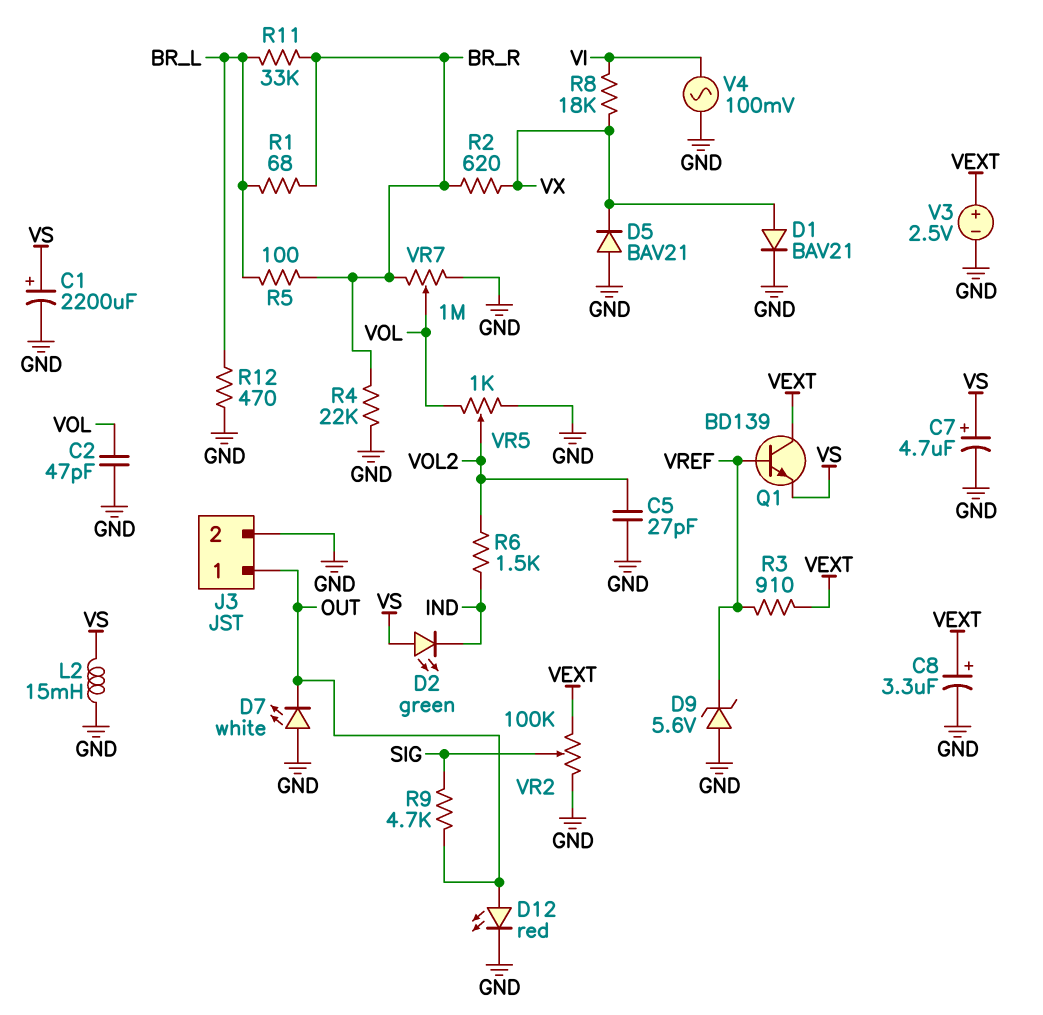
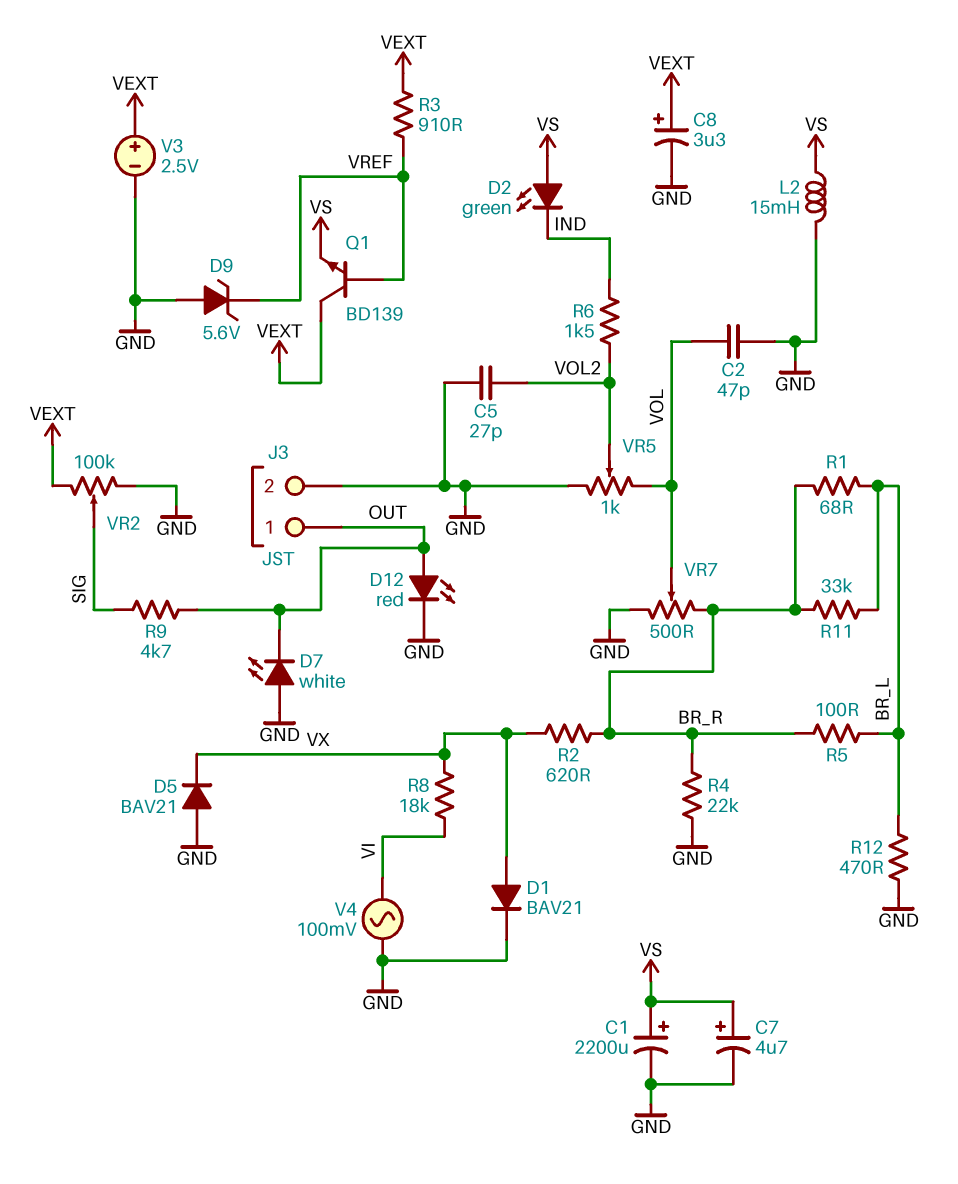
VR7: 1M (BR_R, GND, wiper VOL) -> 500 (BR_R, GND, wiper VOL)

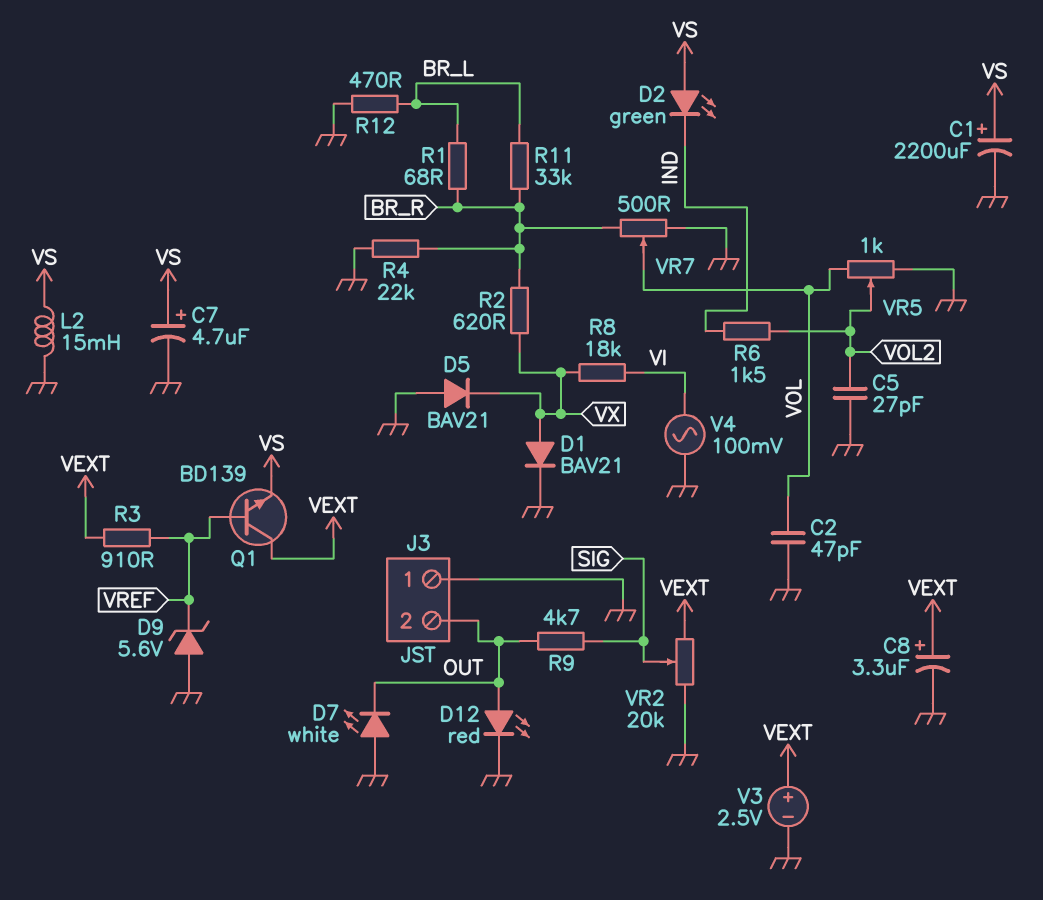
J3 pin 1: OUT -> GND
J3 pin 2: GND -> OUT
R5: 100 (BR_L, BR_R) -> none
VR2: 100k (GND, VEXT, wiper SIG) -> 20k (GND, VEXT, wiper SIG)

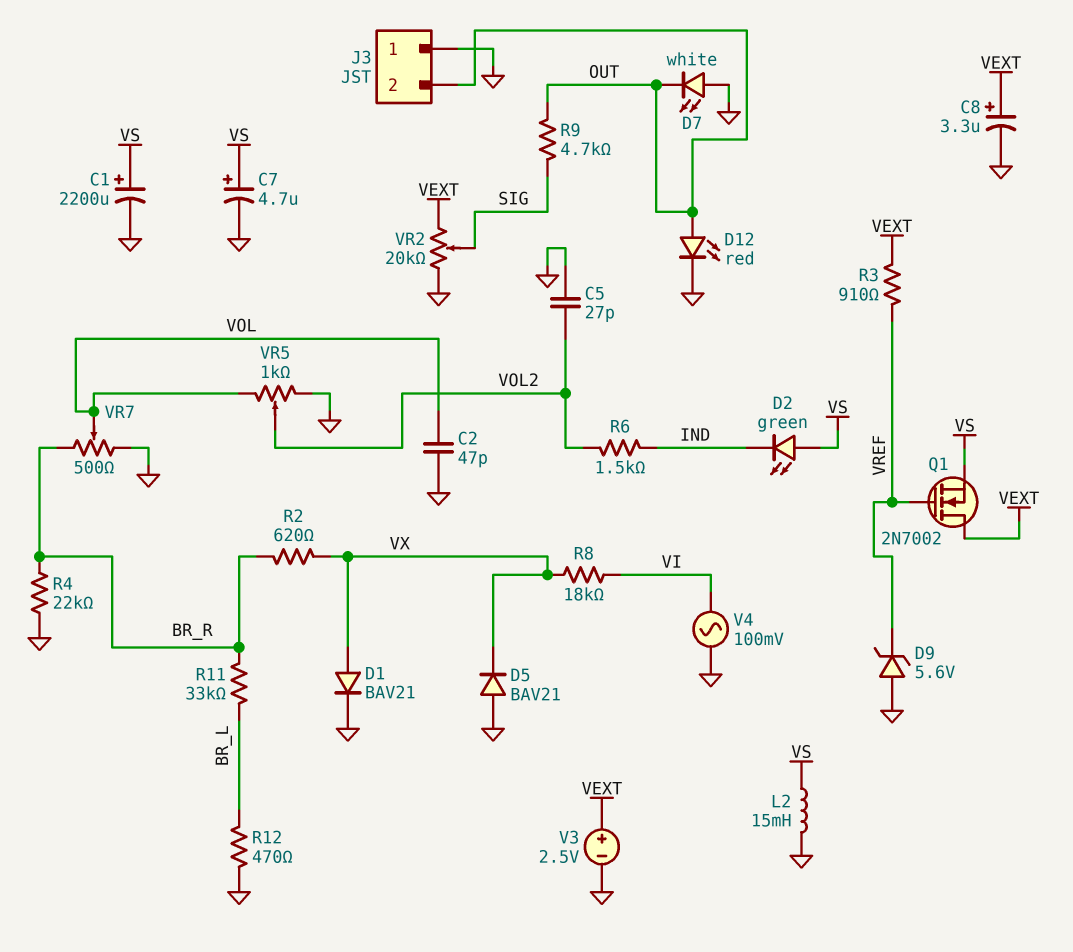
Q1: NPN BD139 (B VREF, C VEXT, E VS) -> NMOS 2N7002 (G VREF, D VEXT, S VS)
R1: 68 (BR_L, BR_R) -> none

